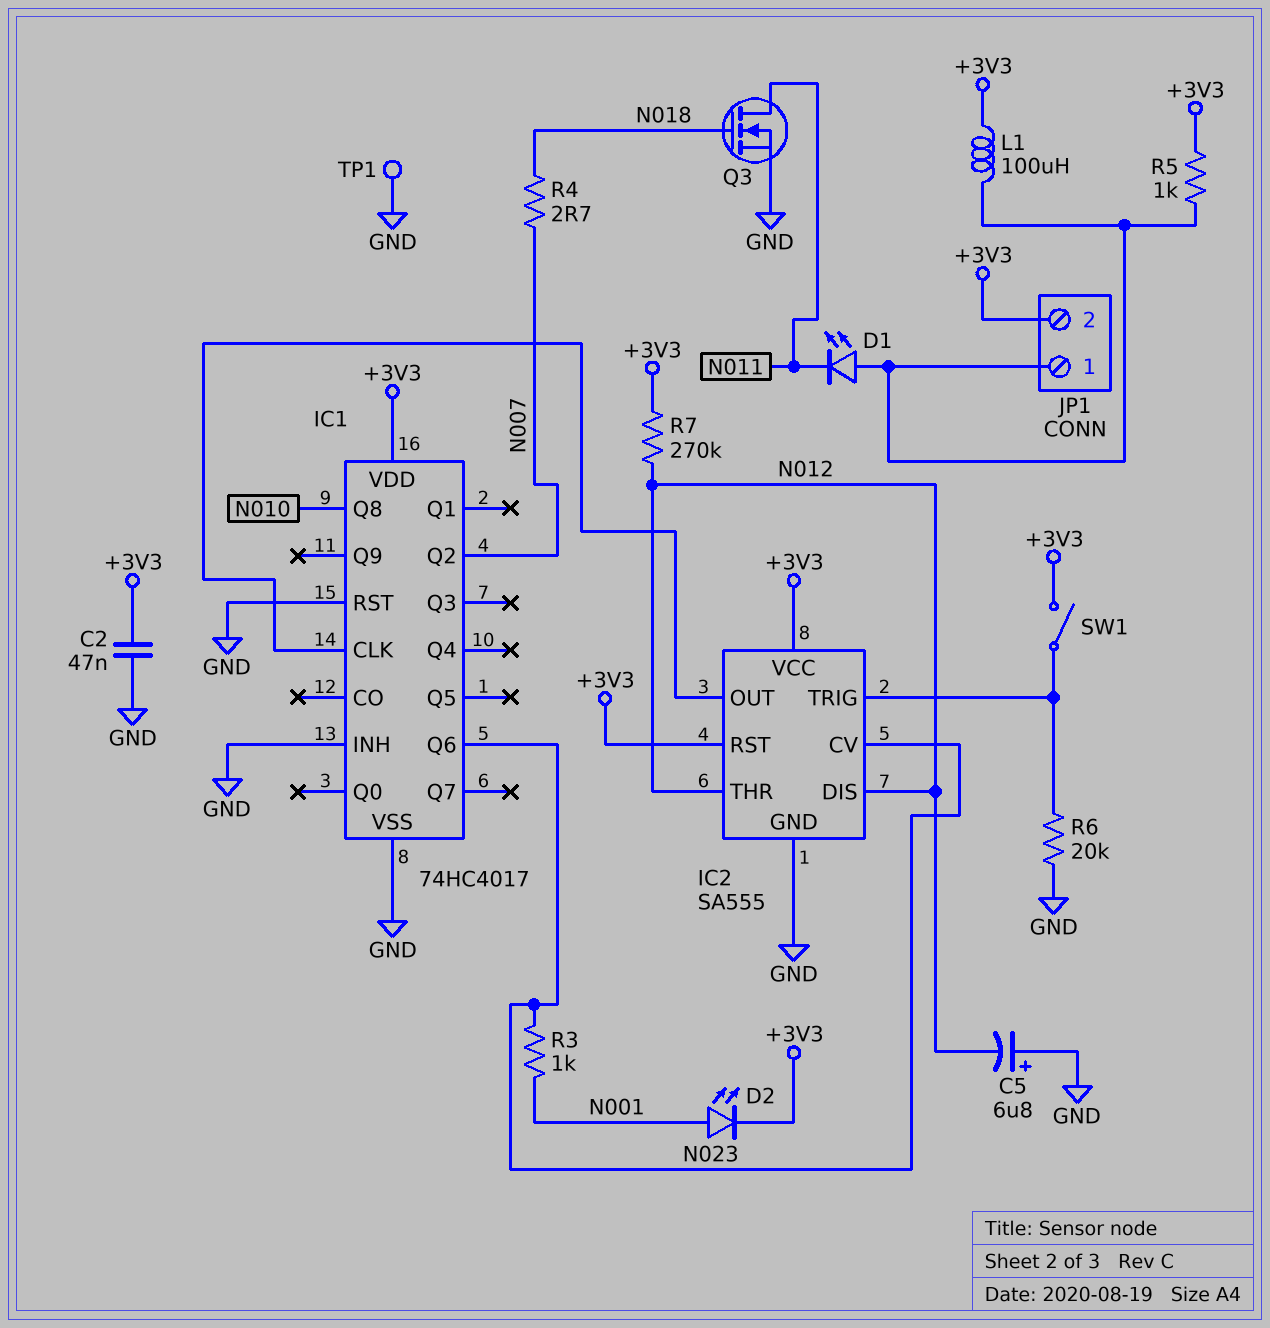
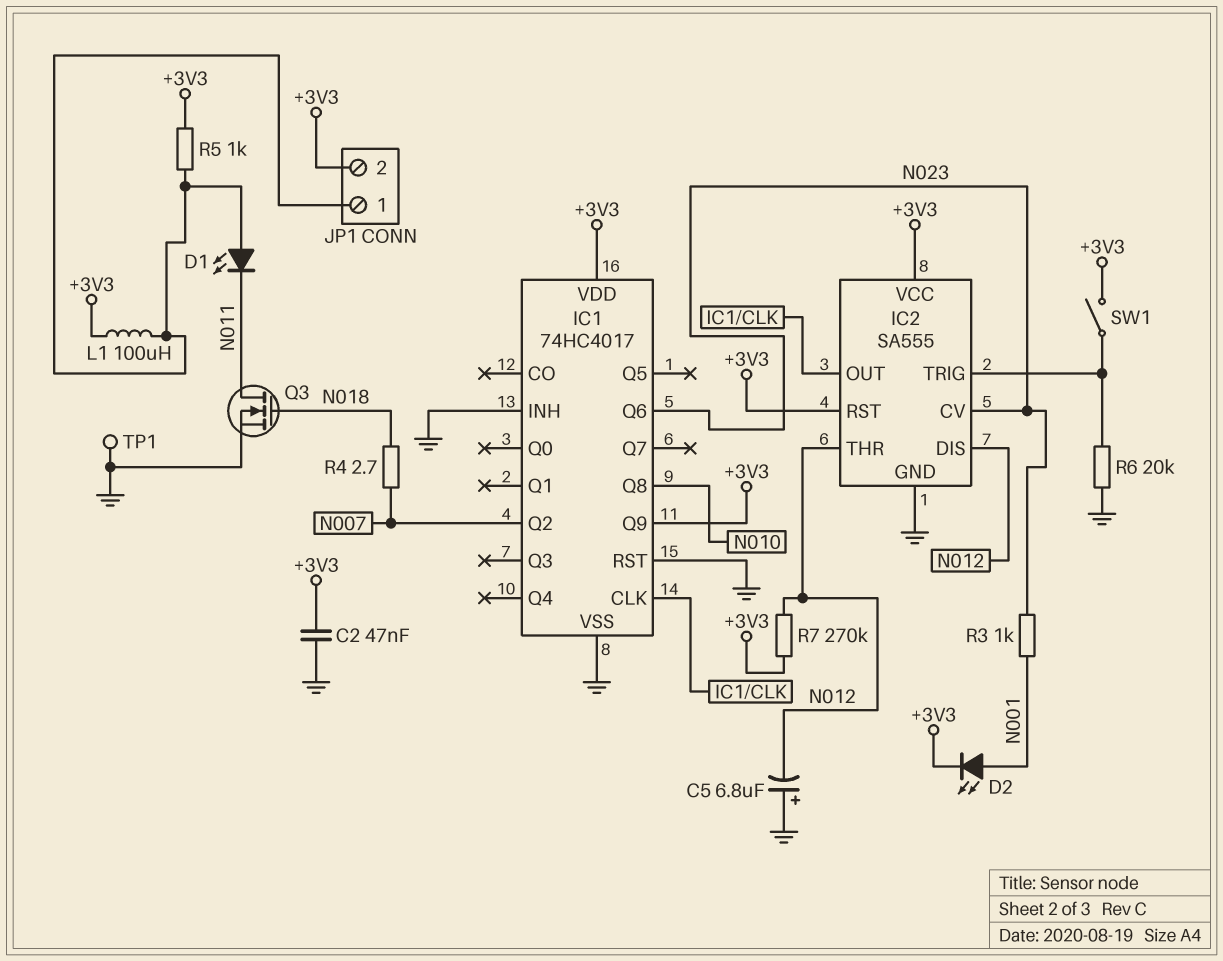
IC1 pin Q9: none -> +3V3

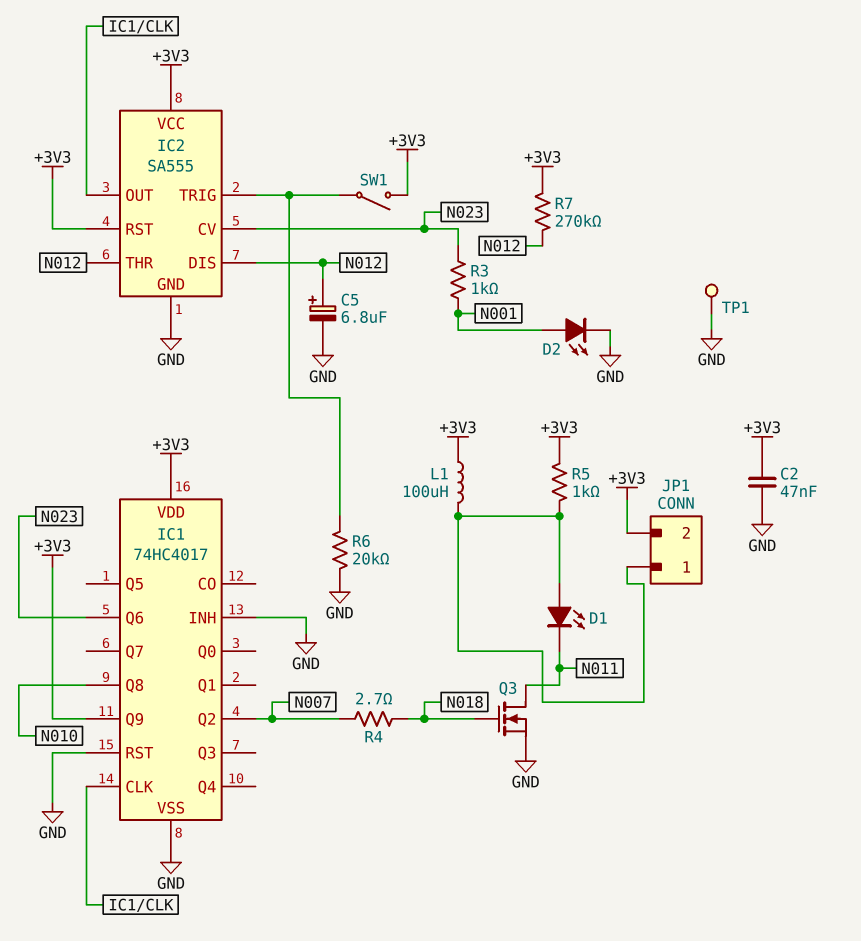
C5: 6.8uF (plus GND, minus N012) -> 6.8uF (plus N012, minus GND)
D2: LED (A N001, K +3V3) -> LED (A N001, K GND)

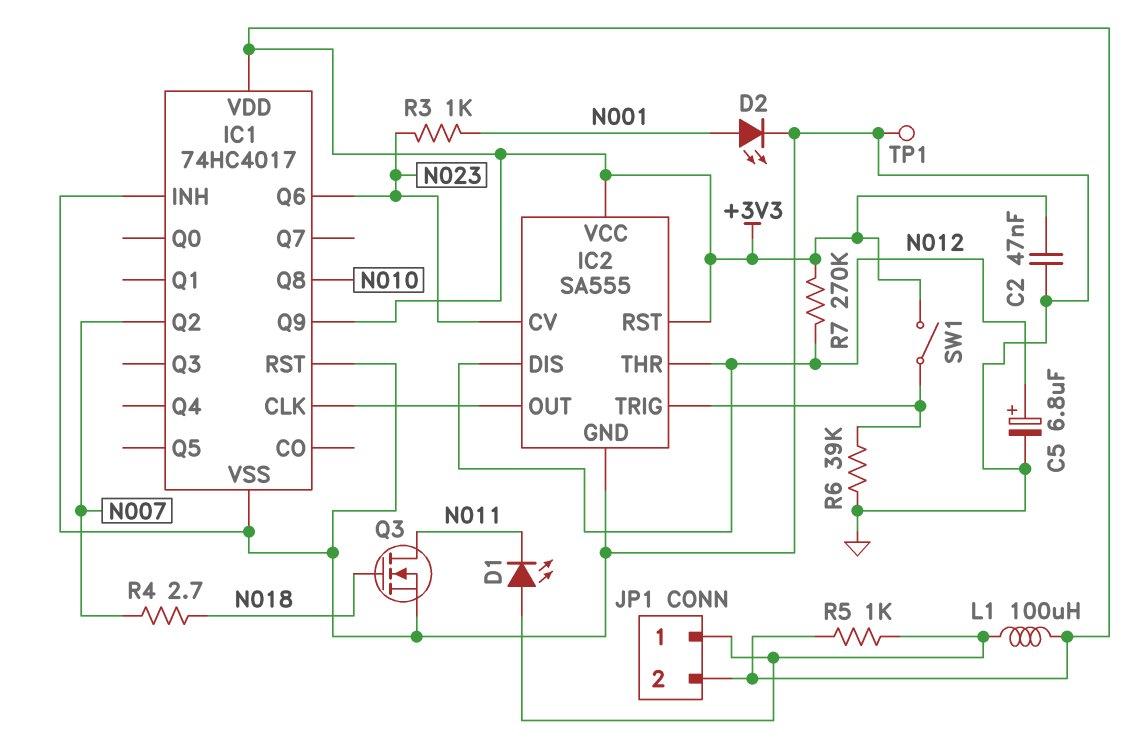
R6: 20k (GND, IC2/TRIG) -> 39k (GND, IC2/TRIG)

